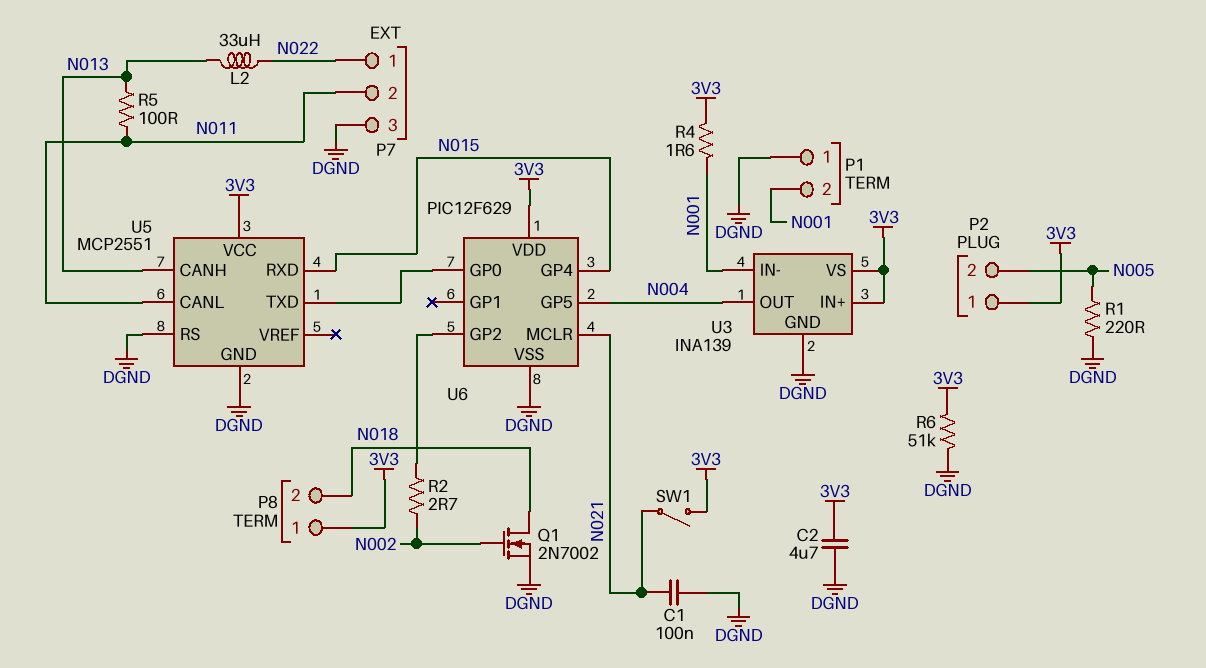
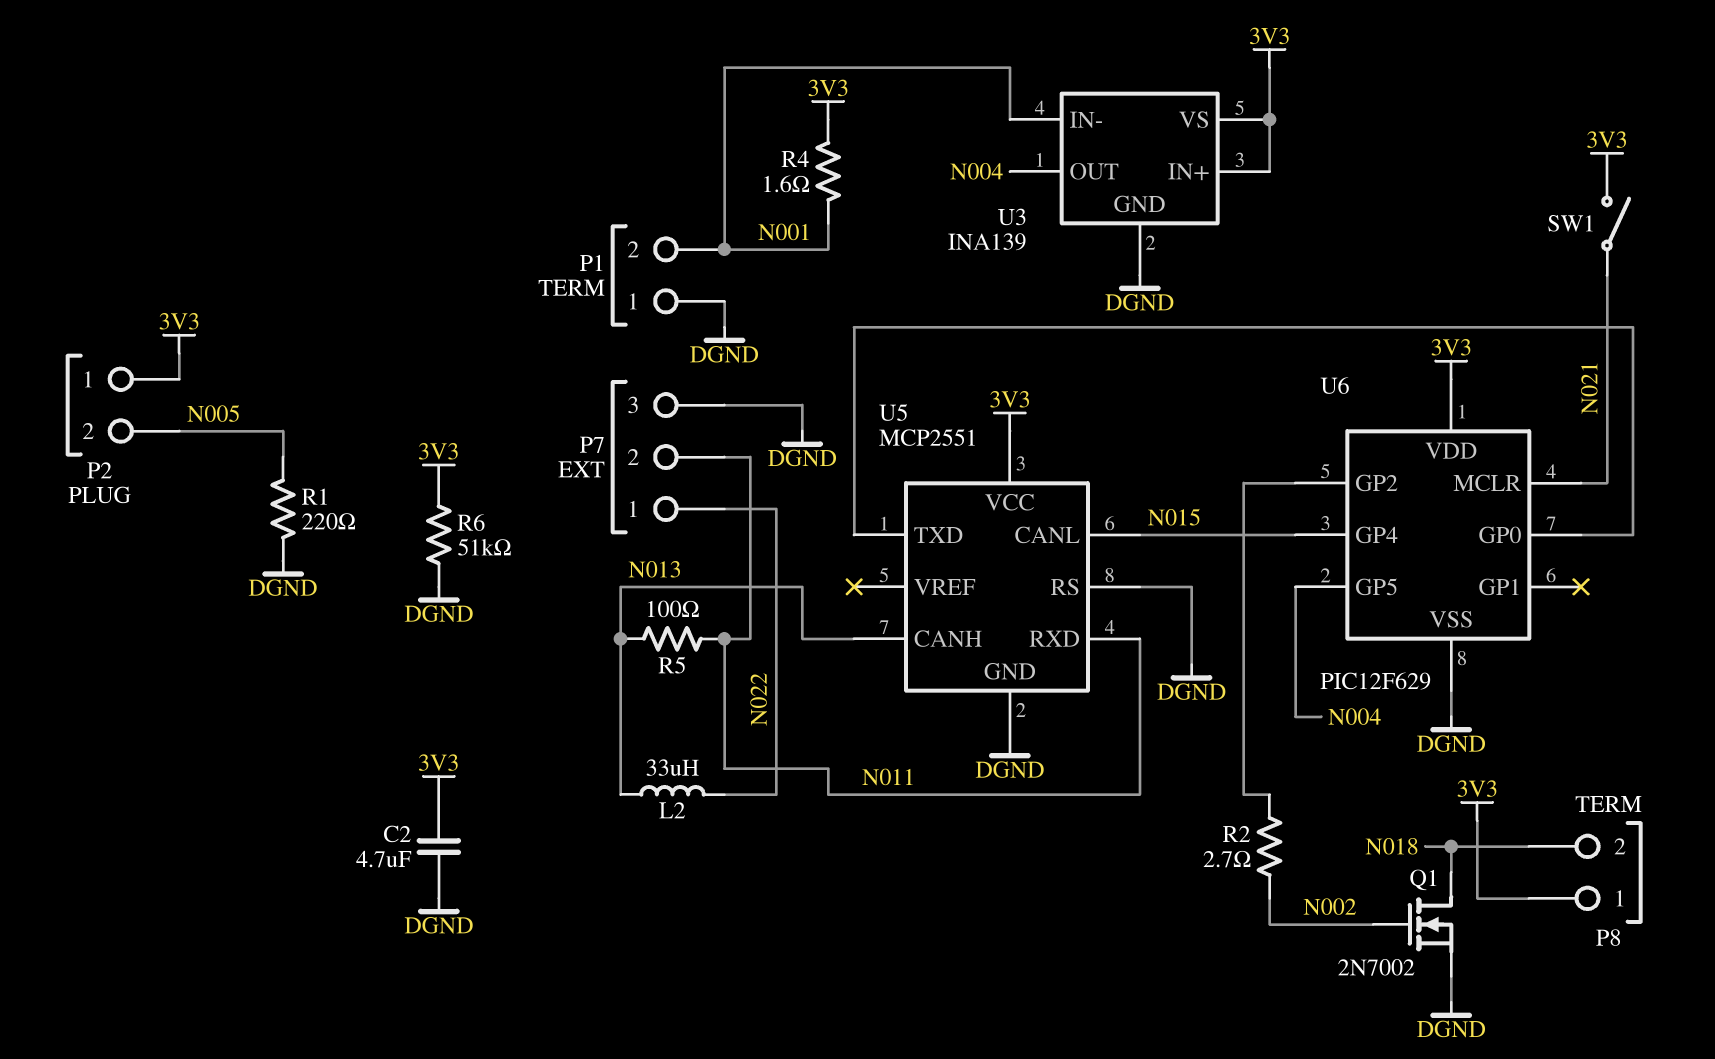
C1: 100nF (DGND, N021) -> none
U5 pin CANL: N011 -> N015
U5 pin RXD: N015 -> N011

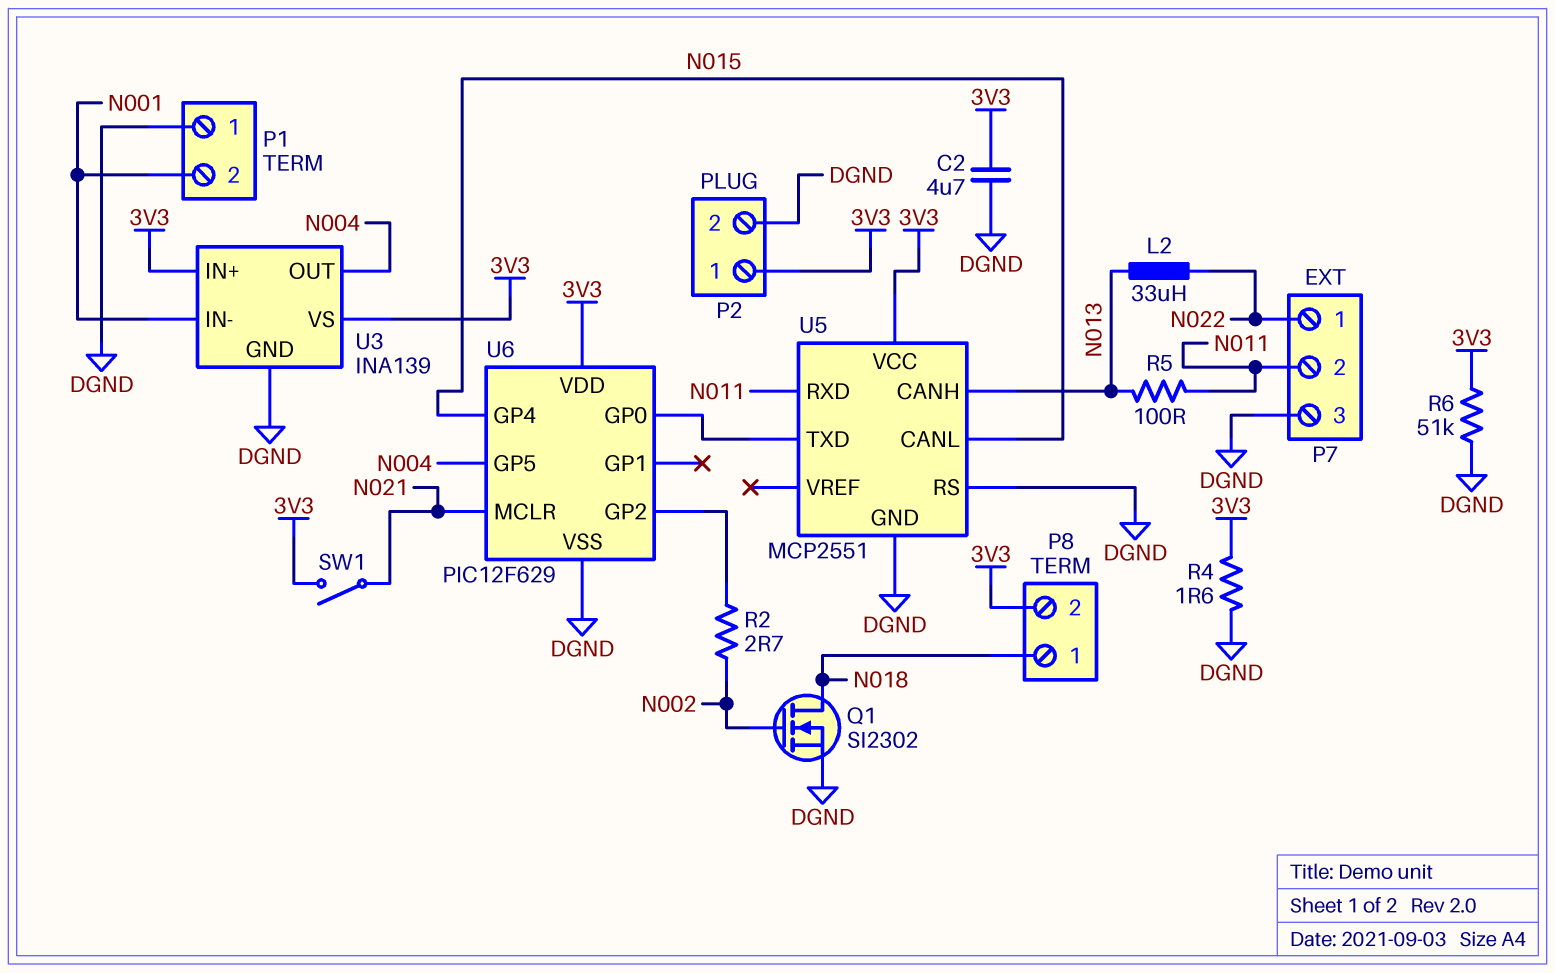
P2 pin 2: N005 -> DGND
P8 pin 1: 3V3 -> N018
P8 pin 2: N018 -> 3V3
Q1: NMOS 2N7002 (G N002, D N018, S DGND) -> NMOS SI2302 (G N002, D N018, S DGND)
R1: 220 (DGND, N005) -> none
R4: 1.6 (3V3, N001) -> 1.6 (3V3, DGND)

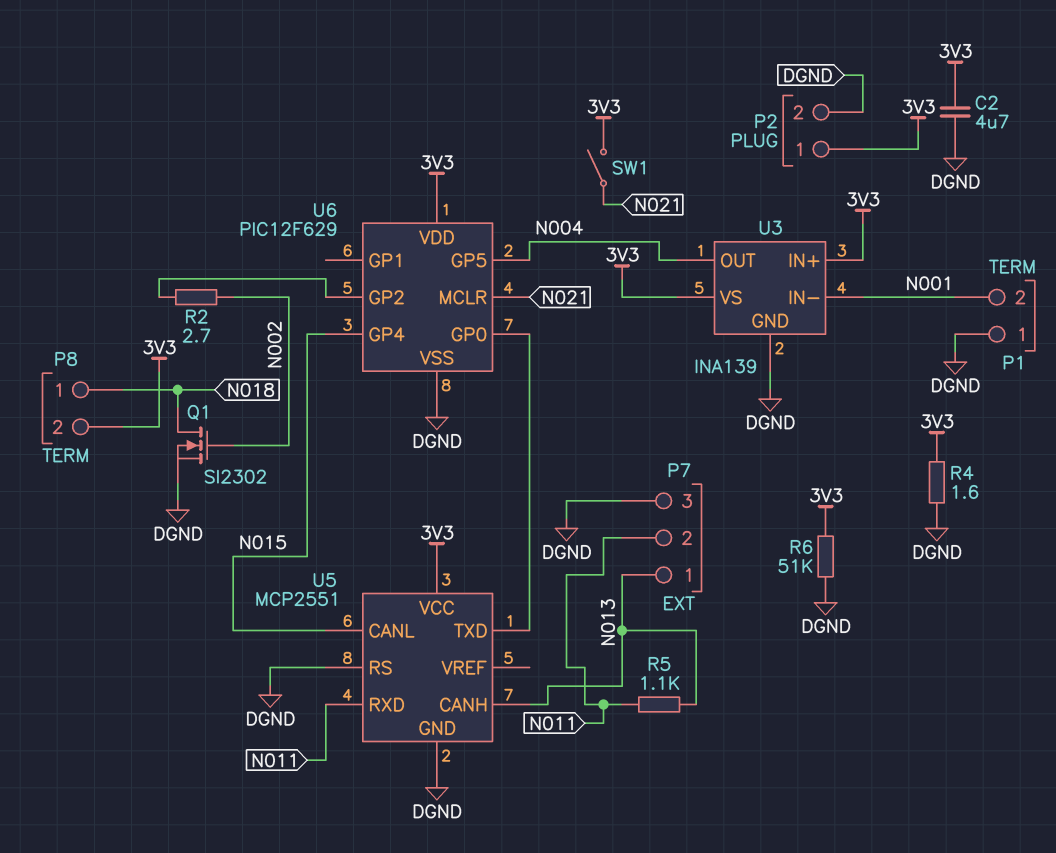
L2: 33uH (N013, N022) -> none
P7 pin 1: N022 -> N013
R5: 100 (N011, N013) -> 1.1k (N011, N013)

